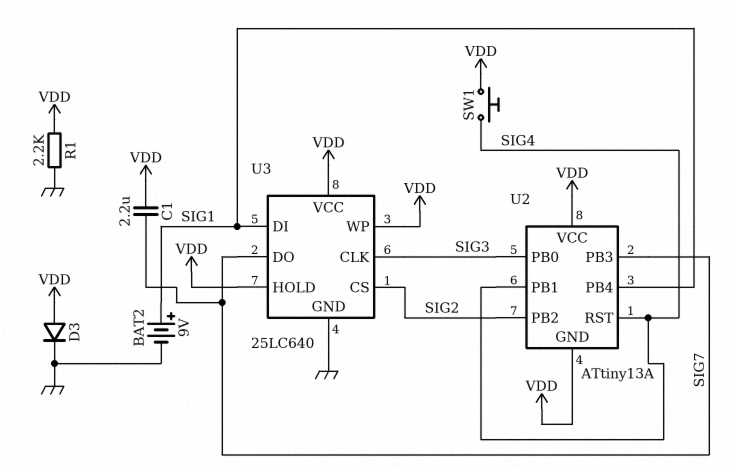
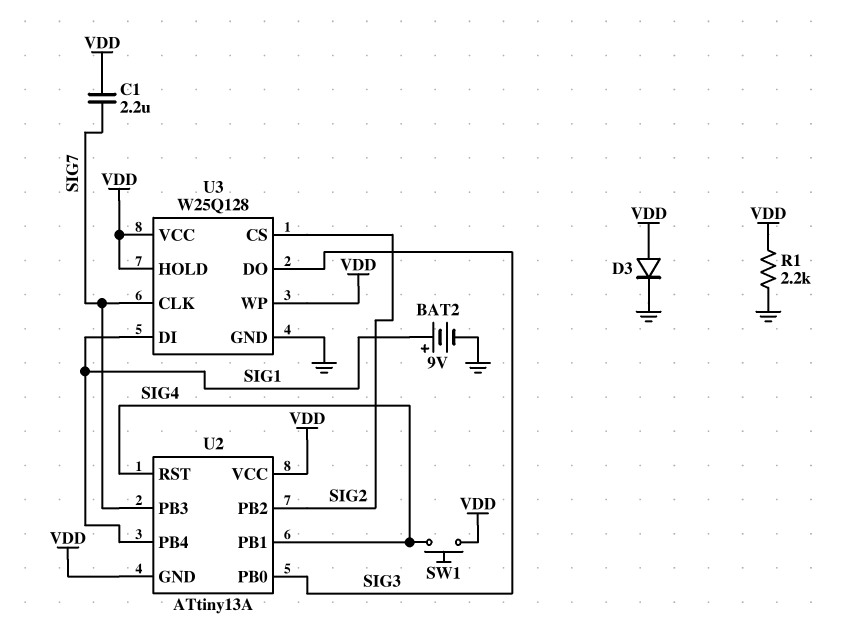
U3: 25LC640 -> W25Q128
U3 pin CLK: SIG3 -> SIG7
U3 pin DO: SIG7 -> SIG3

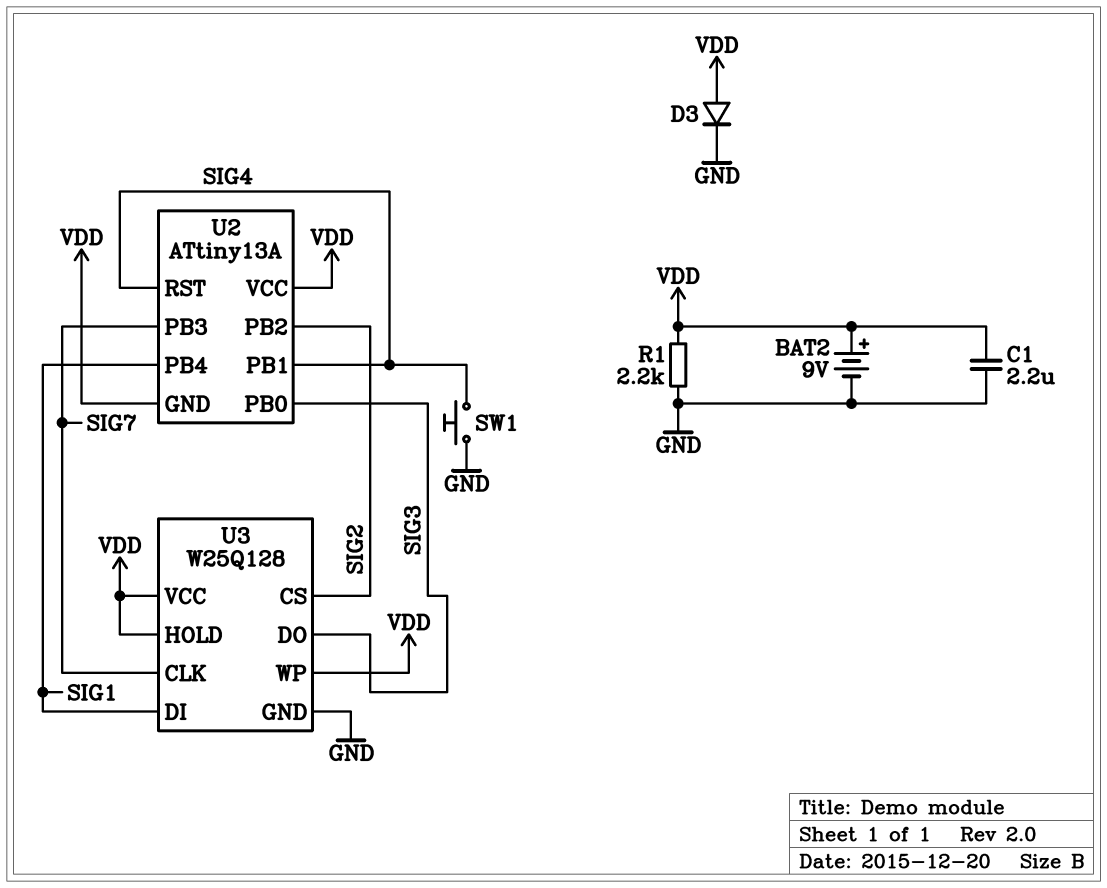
BAT2: 9V (plus SIG1, minus GND) -> 9V (plus VDD, minus GND)
C1: 2.2uF (SIG7, VDD) -> 2.2uF (GND, VDD)
SW1: button (SIG4, VDD) -> button (GND, SIG4)

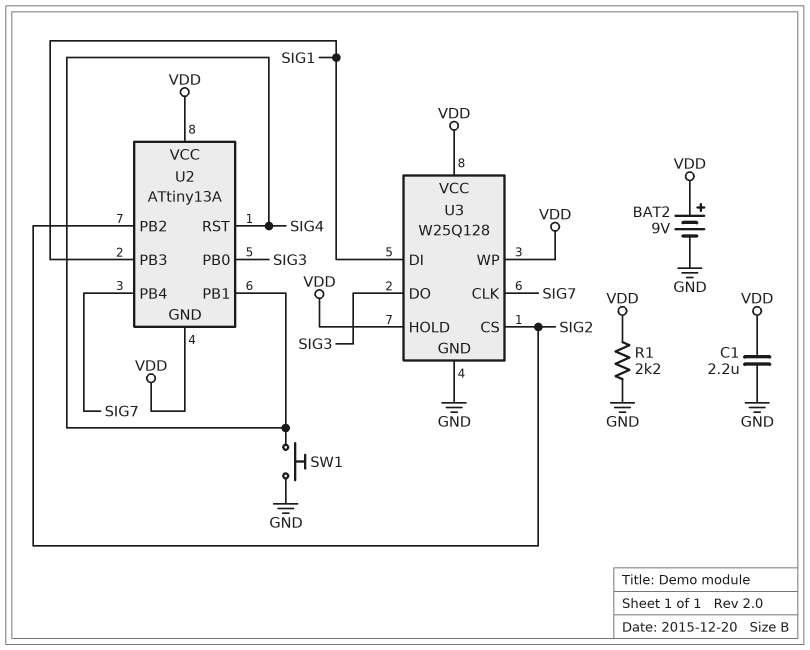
D3: diode (A VDD, K GND) -> none
U2 pin PB3: SIG7 -> SIG1
U2 pin PB4: SIG1 -> SIG7

